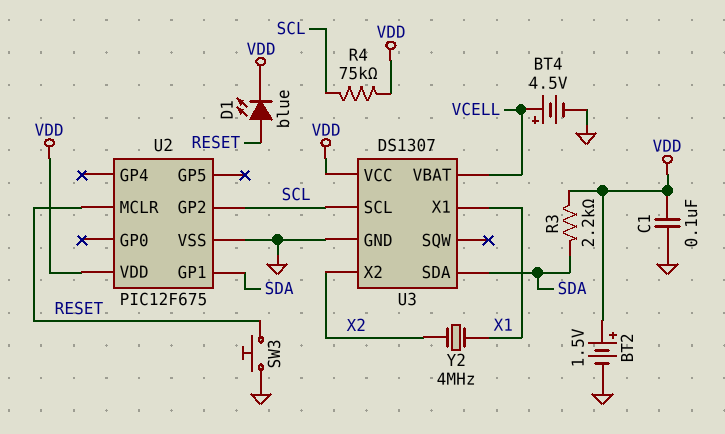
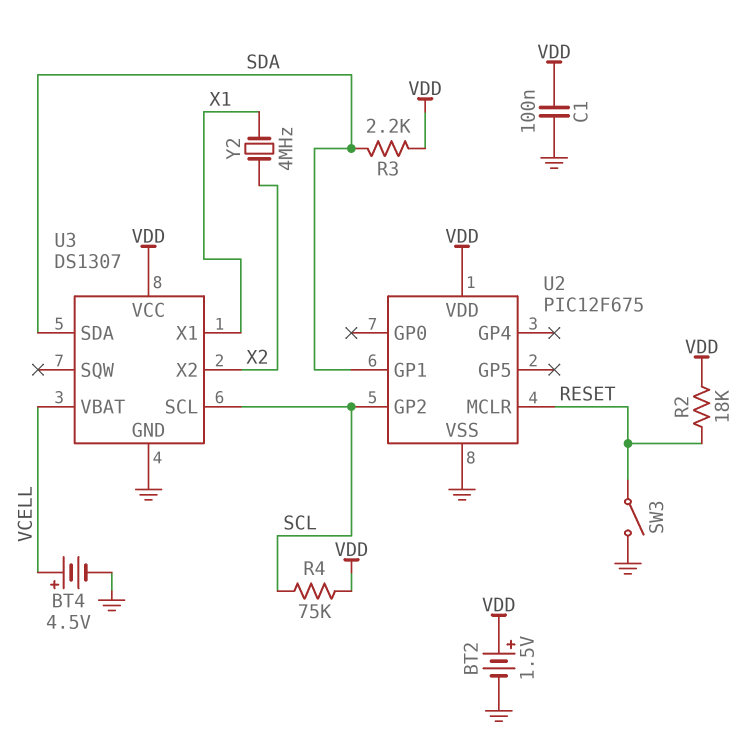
D1: LED blue (A RESET, K VDD) -> none
R2: none -> 18k (RESET, VDD)
SW3: button (GND, RESET) -> switch (GND, RESET)

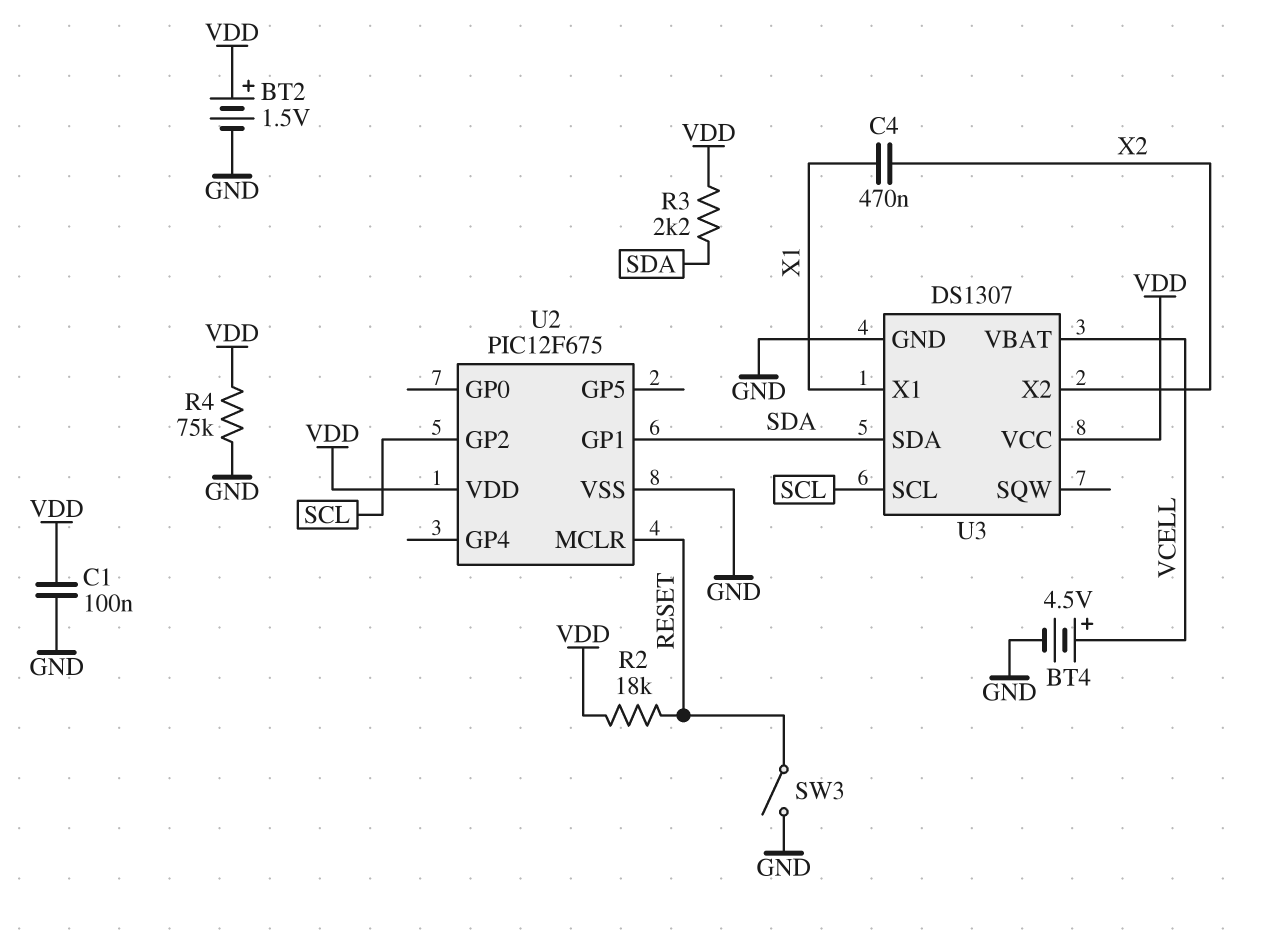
C4: none -> 470nF (X1, X2)
R4: 75k (SCL, VDD) -> 75k (GND, VDD)
Y2: 4MHz (X1, X2) -> none

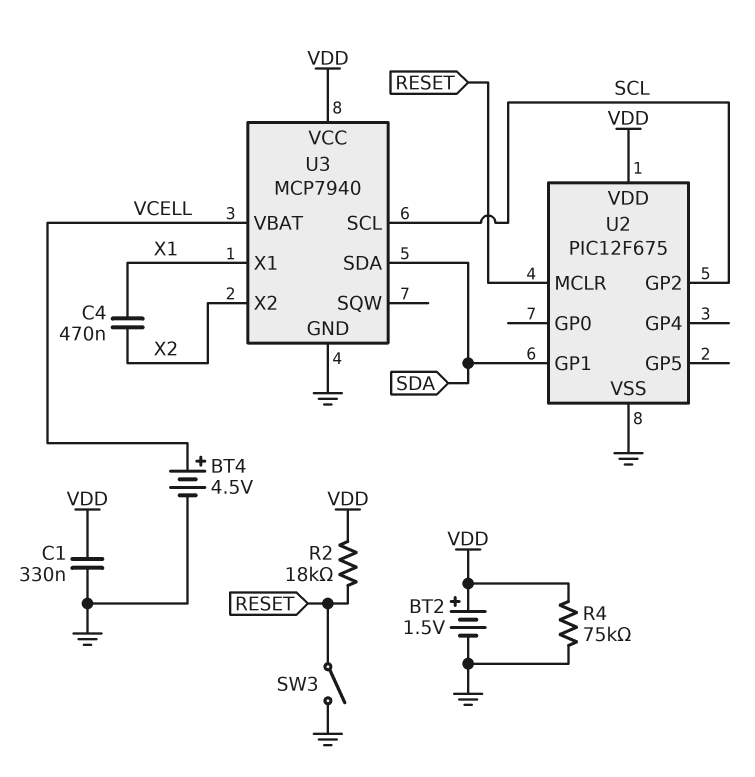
C1: 100nF (GND, VDD) -> 330nF (GND, VDD)
R3: 2.2k (SDA, VDD) -> none
U3: DS1307 -> MCP7940

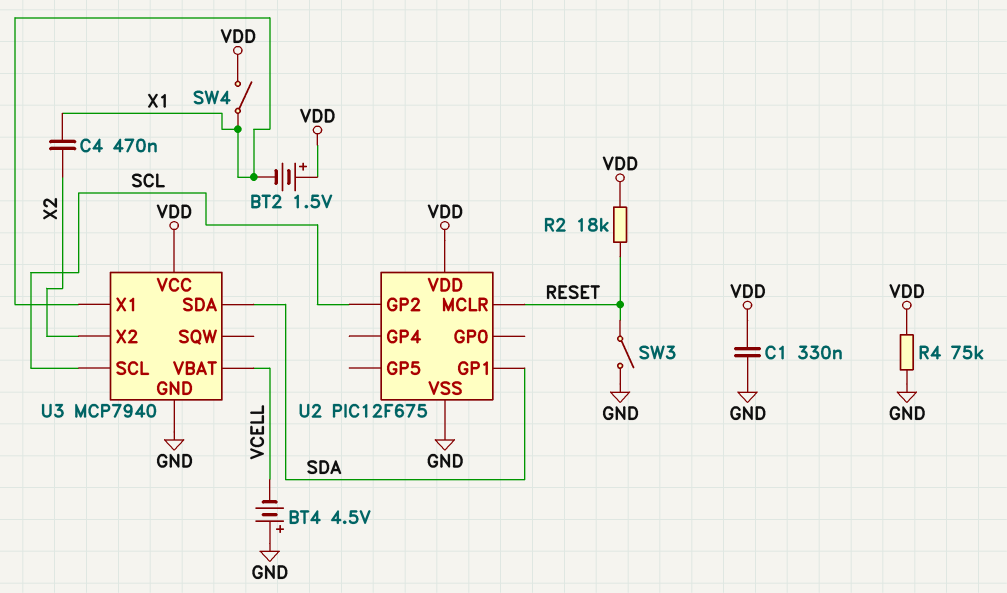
BT2: 1.5V (plus VDD, minus GND) -> 1.5V (plus VDD, minus X1)
BT4: 4.5V (plus VCELL, minus GND) -> 4.5V (plus GND, minus VCELL)
SW4: none -> switch (VDD, X1)

